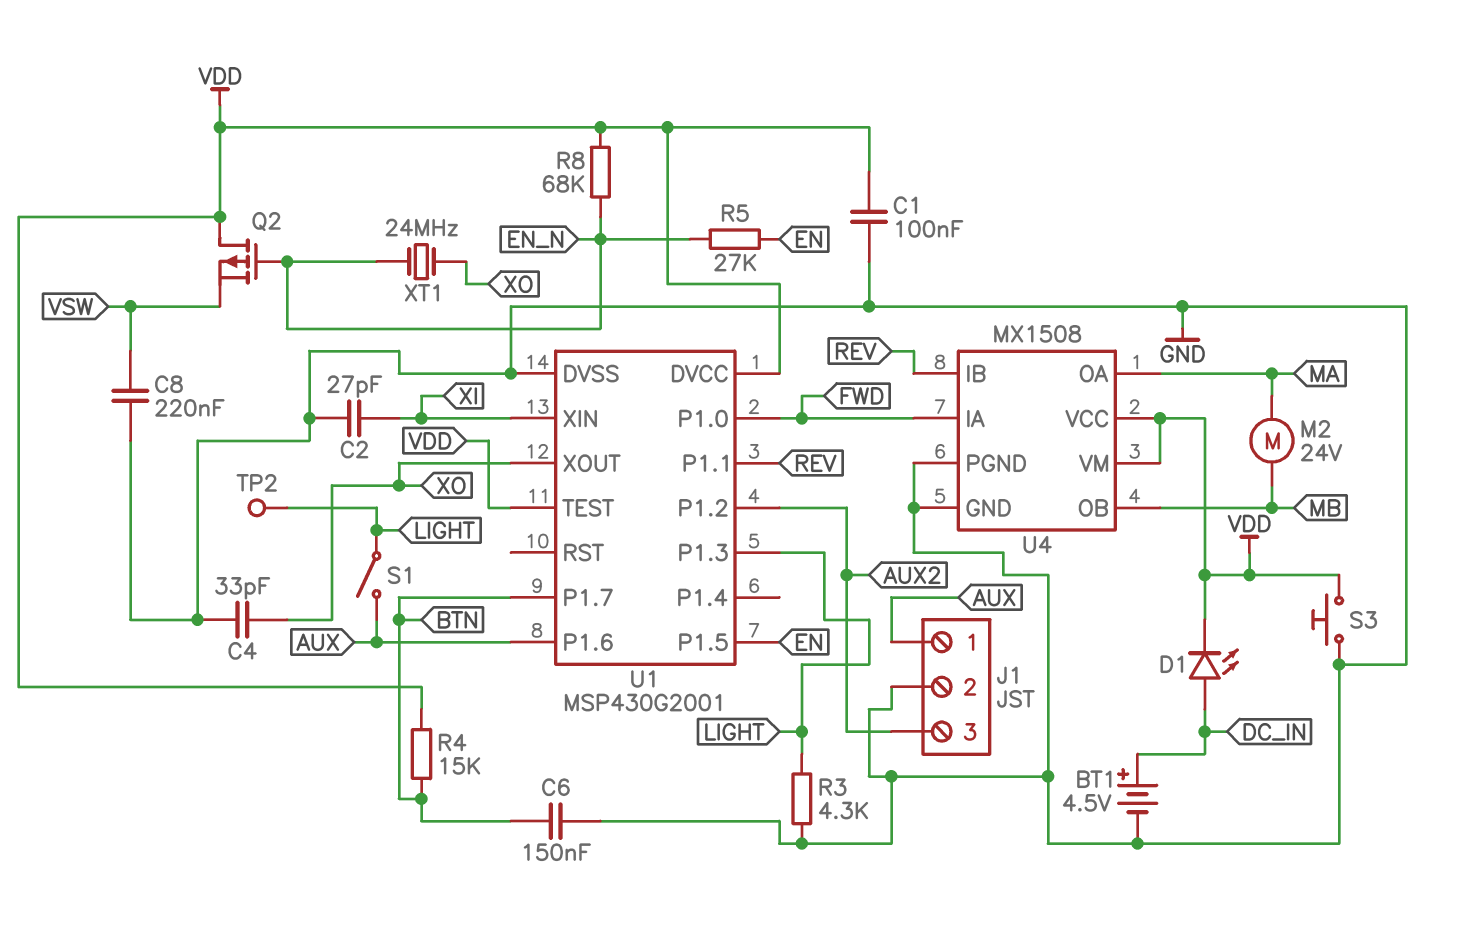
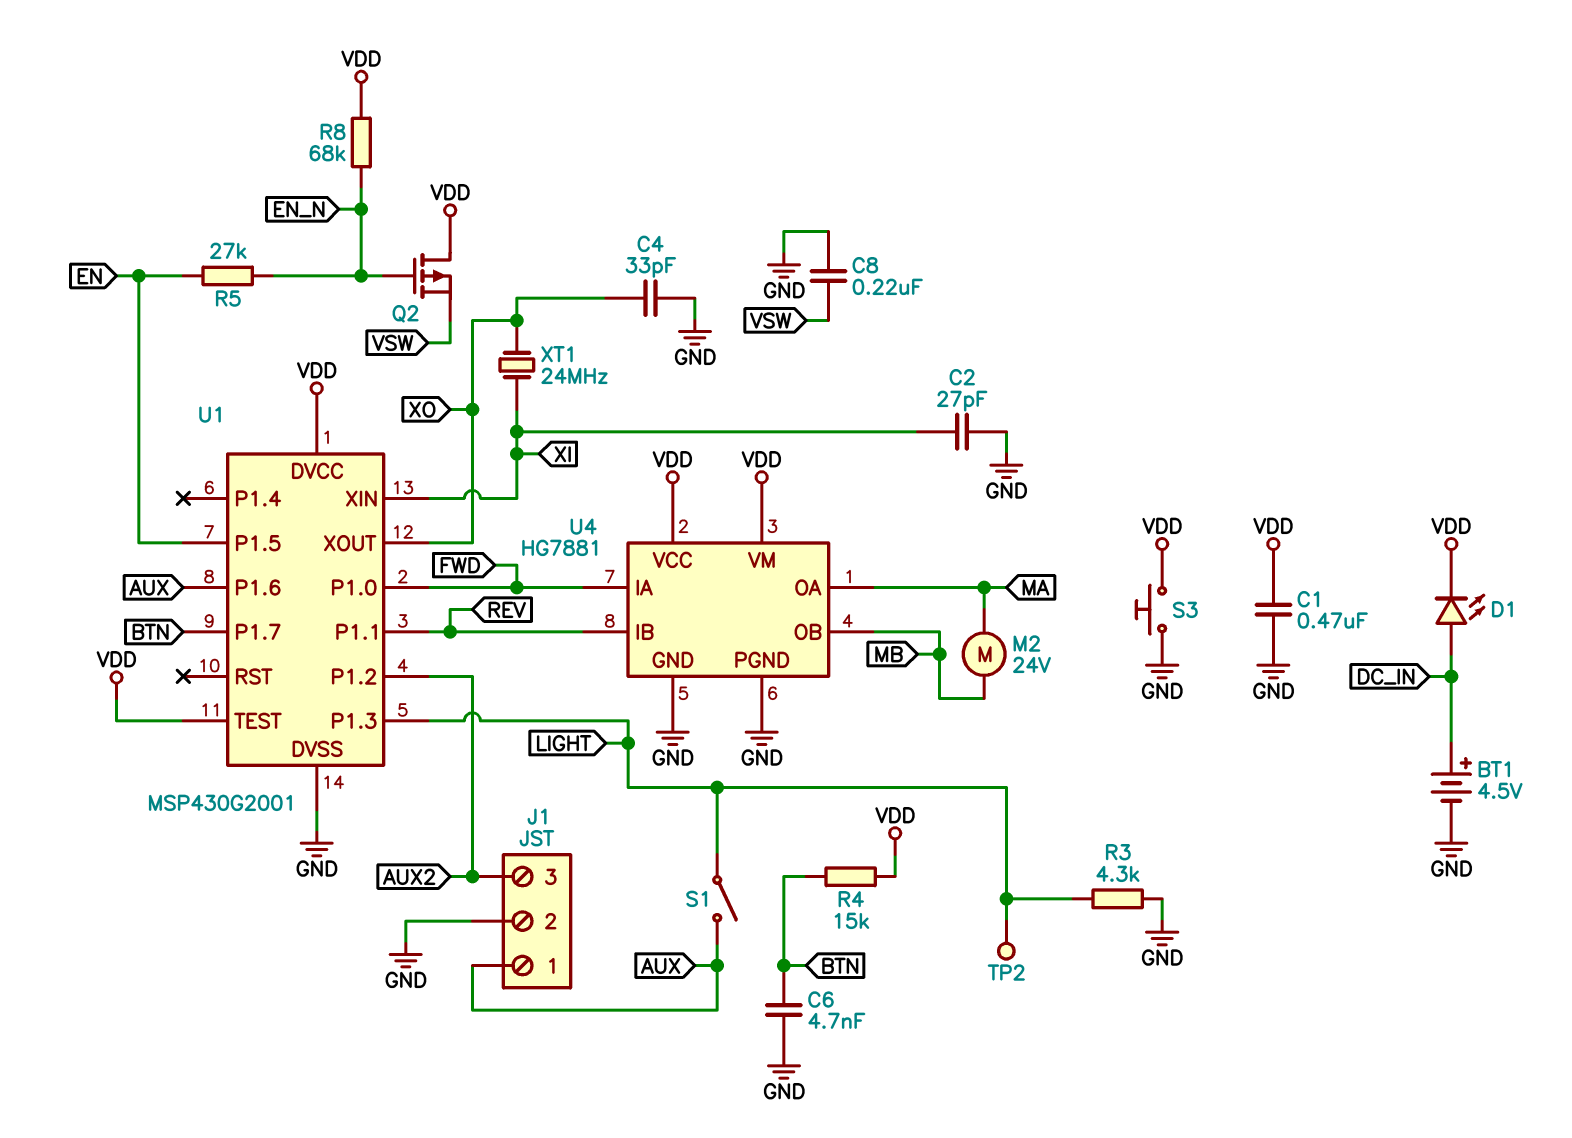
C1: 100nF (GND, VDD) -> 470nF (GND, VDD)
C6: 150nF (BTN, GND) -> 4.7nF (BTN, GND)
U4: MX1508 -> HG7881
XT1: 24MHz (EN_N, XO) -> 24MHz (XI, XO)

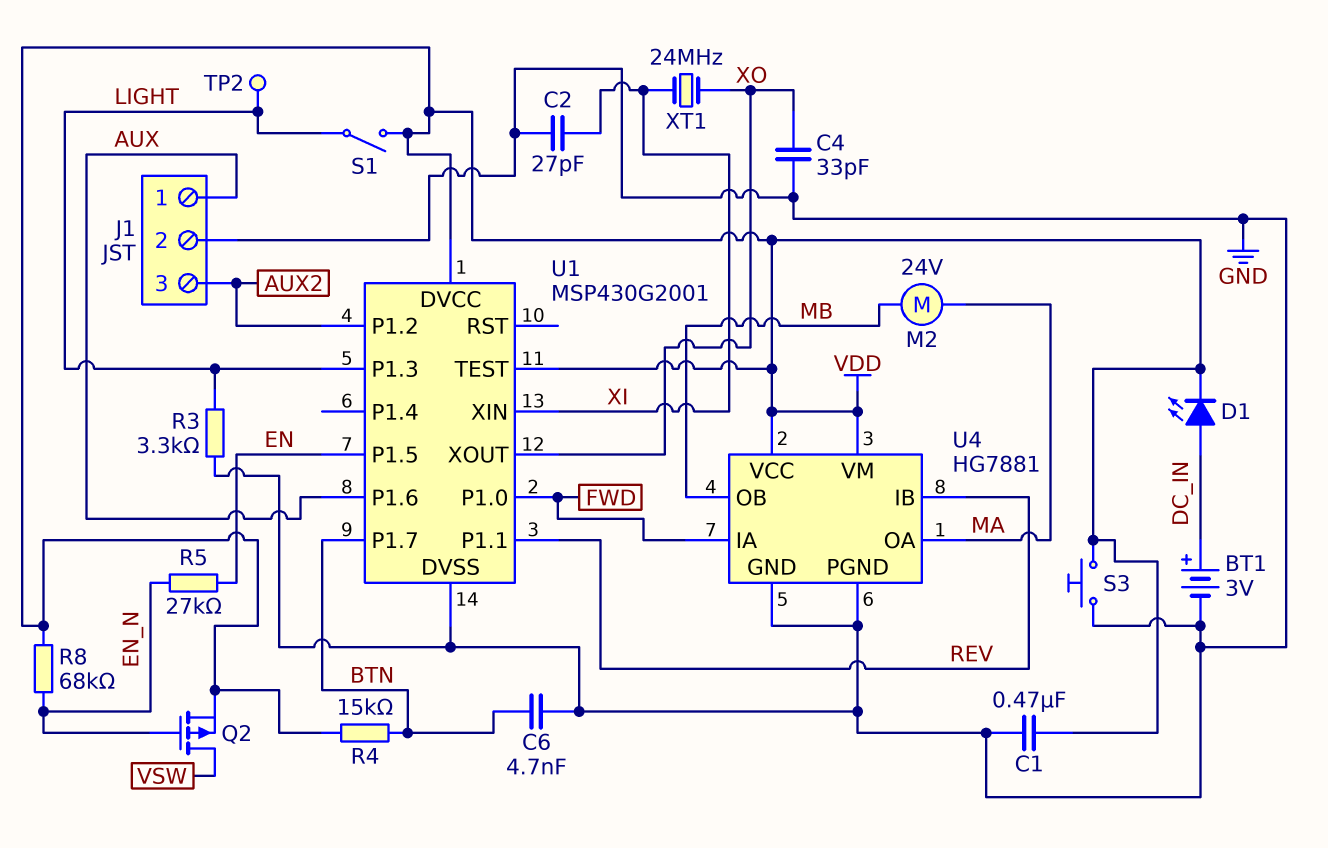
BT1: 4.5V (plus DC_IN, minus GND) -> 3V (plus DC_IN, minus GND)
C8: 220nF (GND, VSW) -> none
Q2: PMOS (G EN_N, D VDD, S VSW) -> PMOS (G EN_N, D VSW, S VDD)
R3: 4.3k (GND, LIGHT) -> 3.3k (GND, LIGHT)
S1: switch (AUX, LIGHT) -> switch (LIGHT, VDD)

